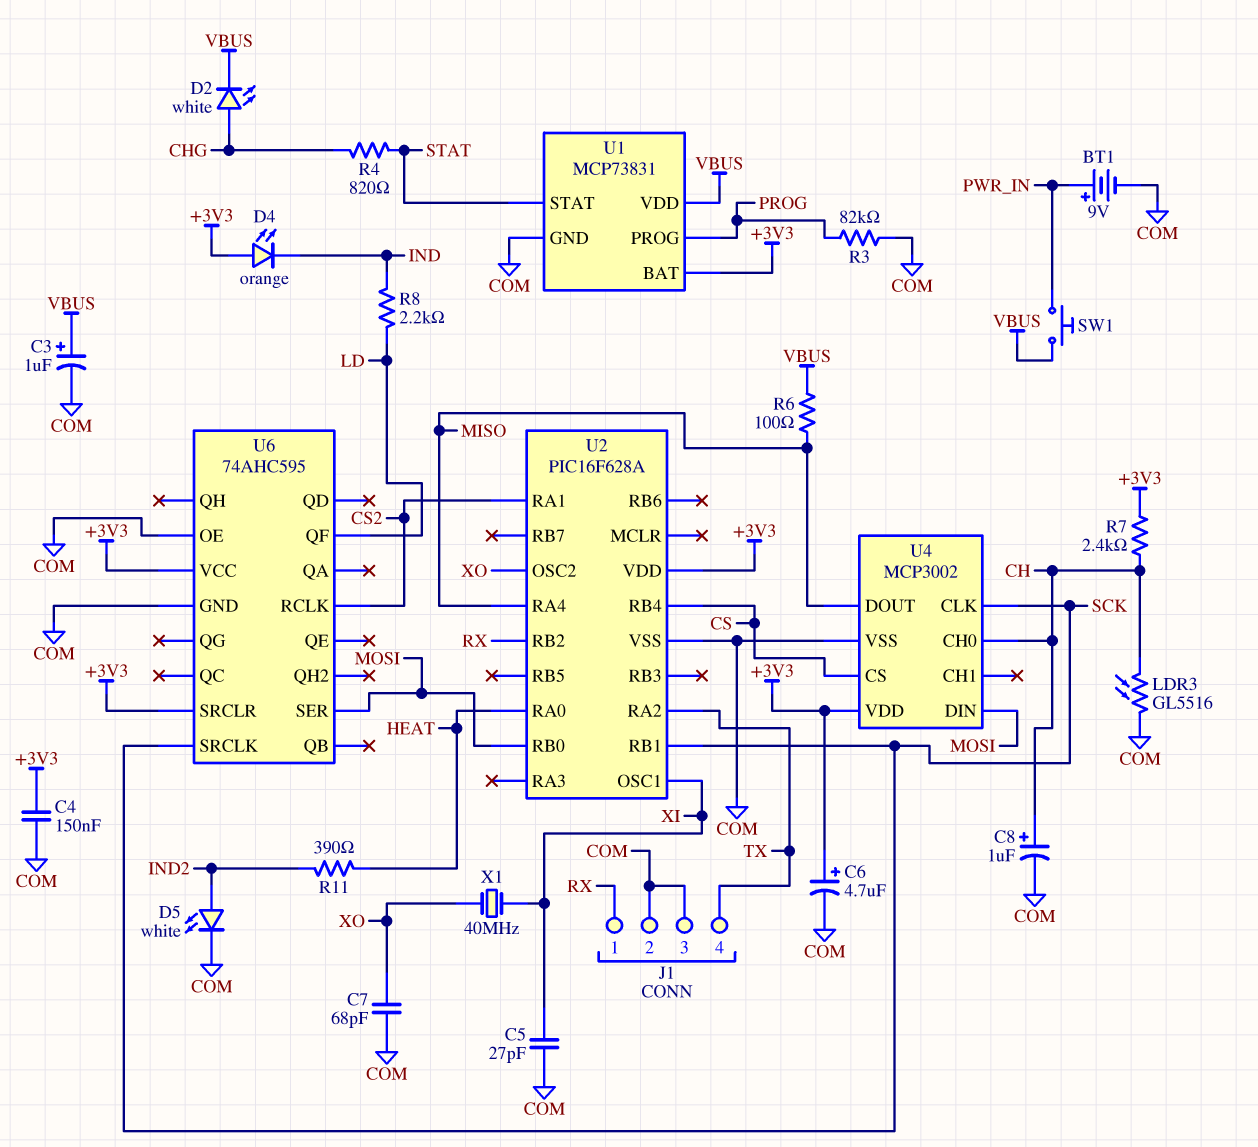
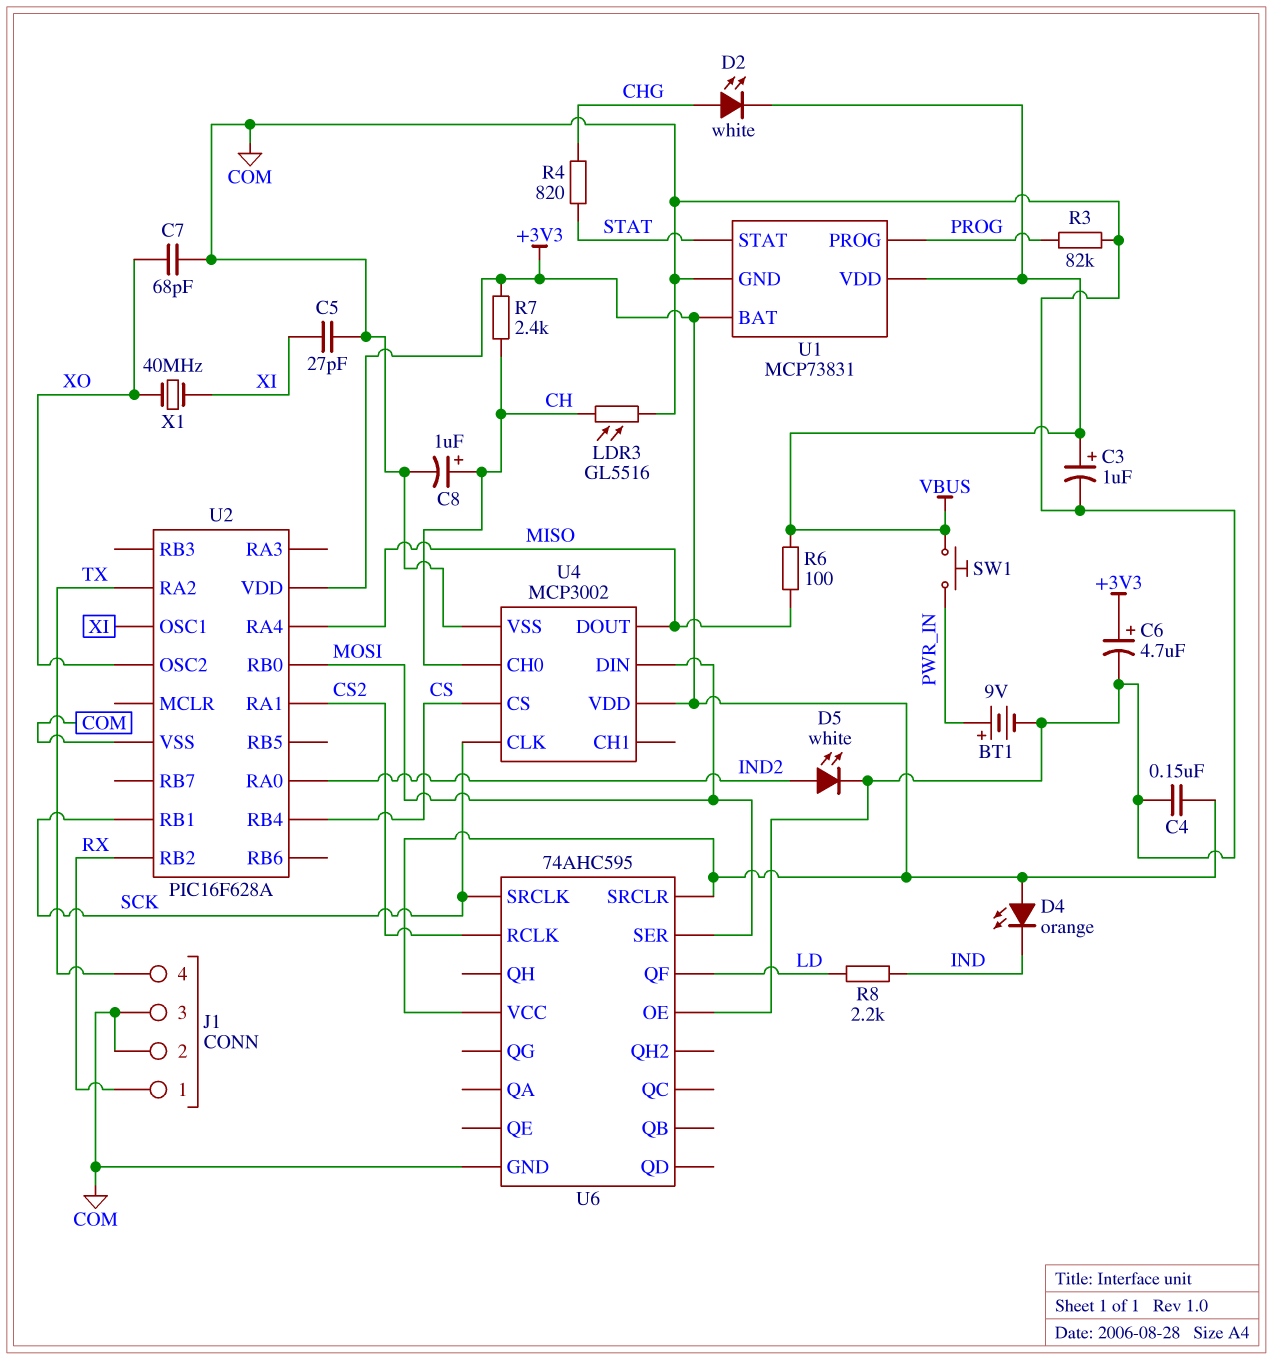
R11: 390 (HEAT, IND2) -> none
U2 pin RA0: HEAT -> IND2

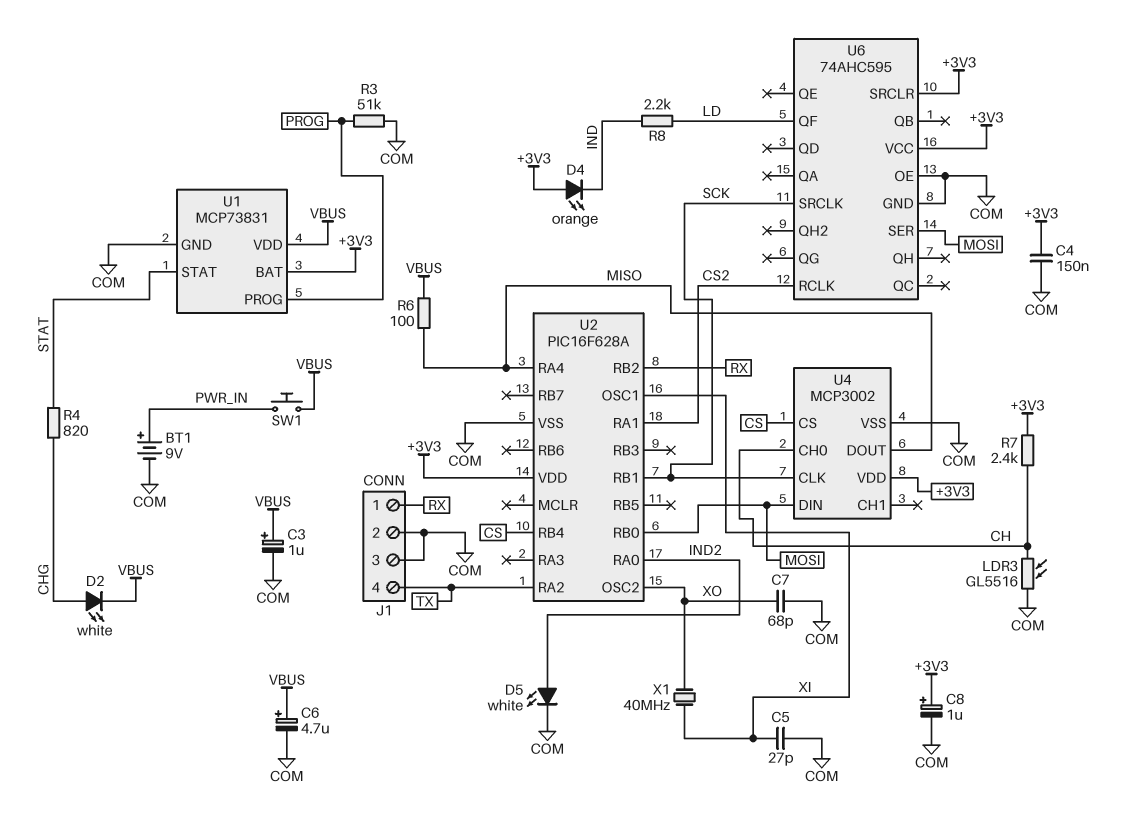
C6: 4.7uF (plus +3V3, minus COM) -> 4.7uF (plus VBUS, minus COM)
C8: 1uF (plus CH, minus COM) -> 1uF (plus +3V3, minus COM)
R3: 82k (COM, PROG) -> 51k (COM, PROG)

